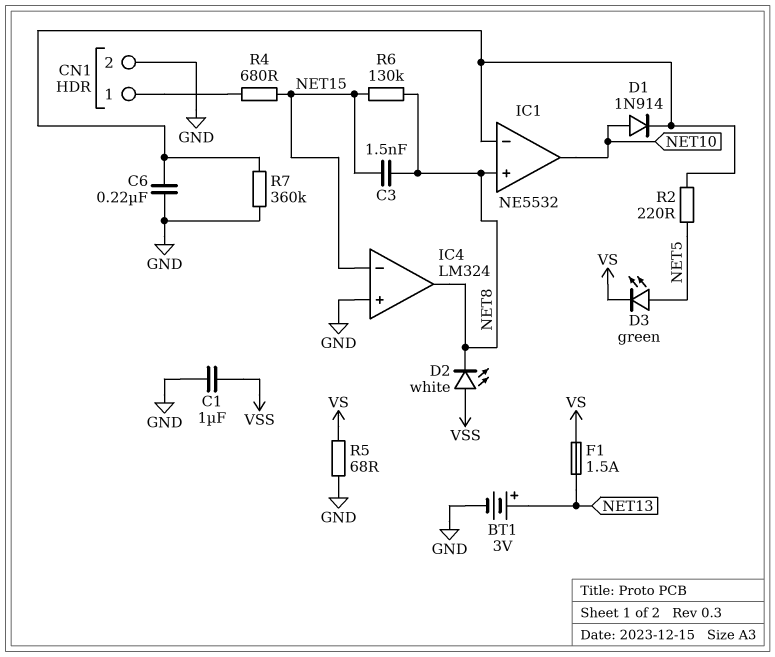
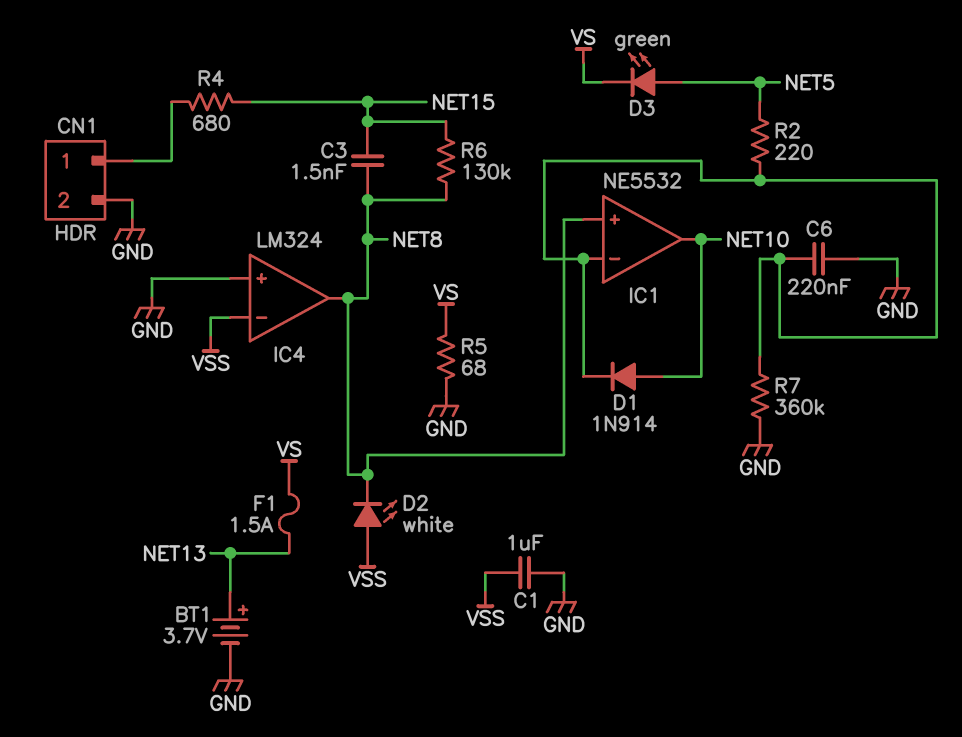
BT1: 3V (plus NET13, minus GND) -> 3.7V (plus NET13, minus GND)
IC4 pin in-: NET15 -> VSS

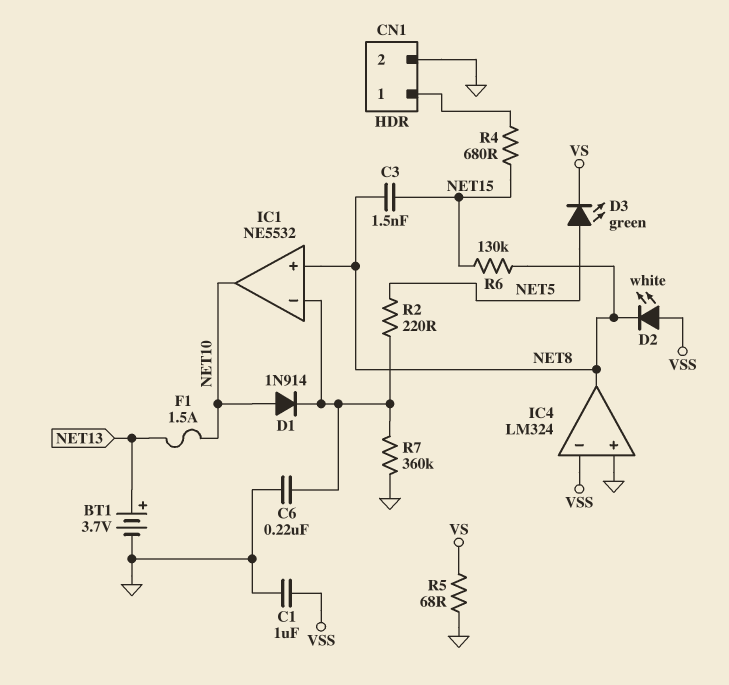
F1: 1.5A (NET13, VS) -> 1.5A (NET10, NET13)

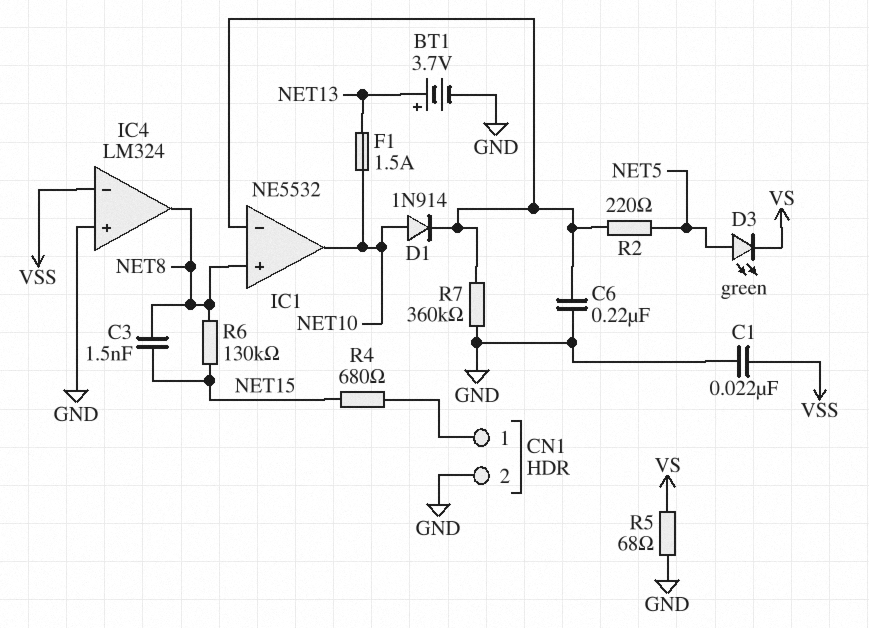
C1: 1uF (GND, VSS) -> 22nF (GND, VSS)
D2: LED white (A VSS, K NET8) -> none

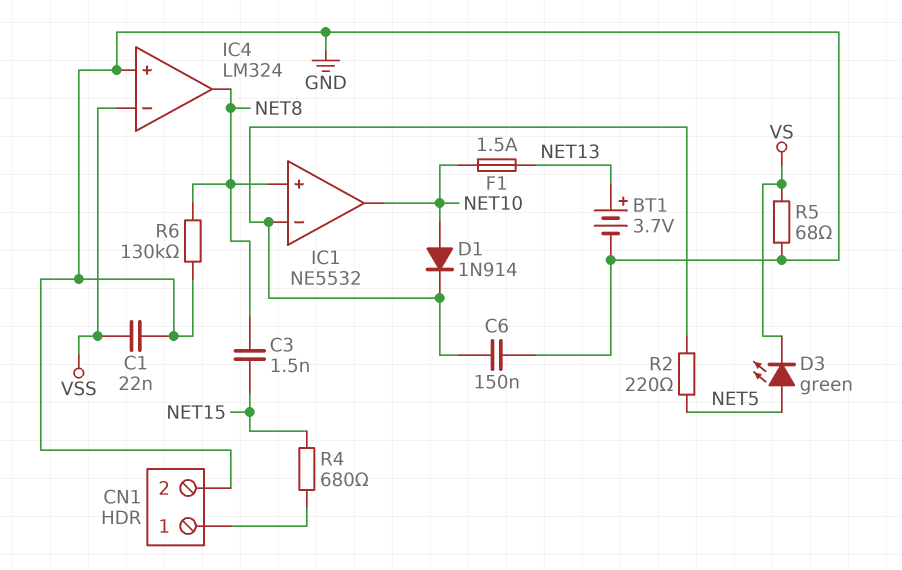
C6: 220nF (GND, IC1/in-) -> 150nF (GND, IC1/in-)
R6: 130k (NET8, NET15) -> 130k (GND, NET8)
R7: 360k (GND, IC1/in-) -> none

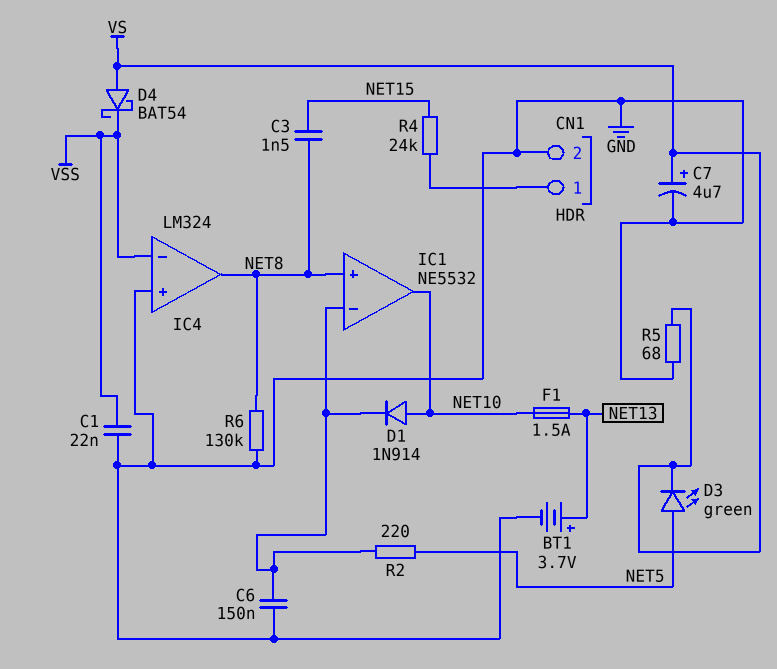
C7: none -> 4.7uF (plus VS, minus GND)
D4: none -> schottky BAT54 (A VS, K VSS)
R4: 680 (CN1/1, NET15) -> 24k (CN1/1, NET15)

